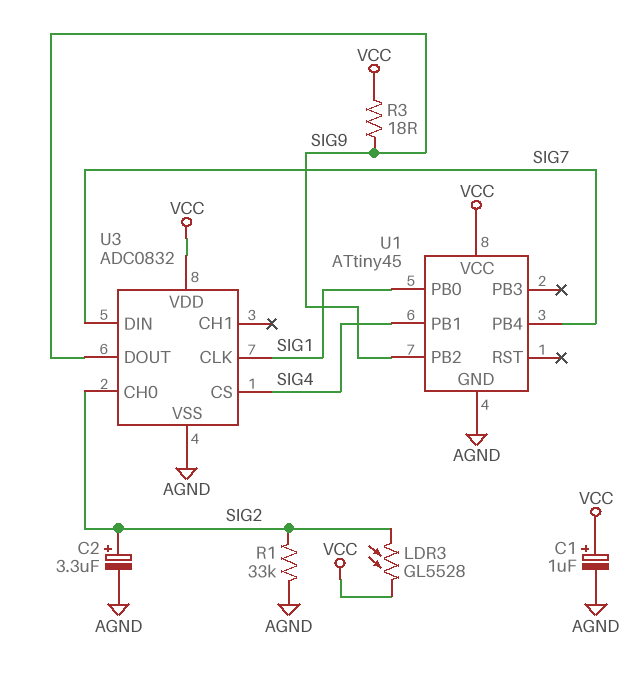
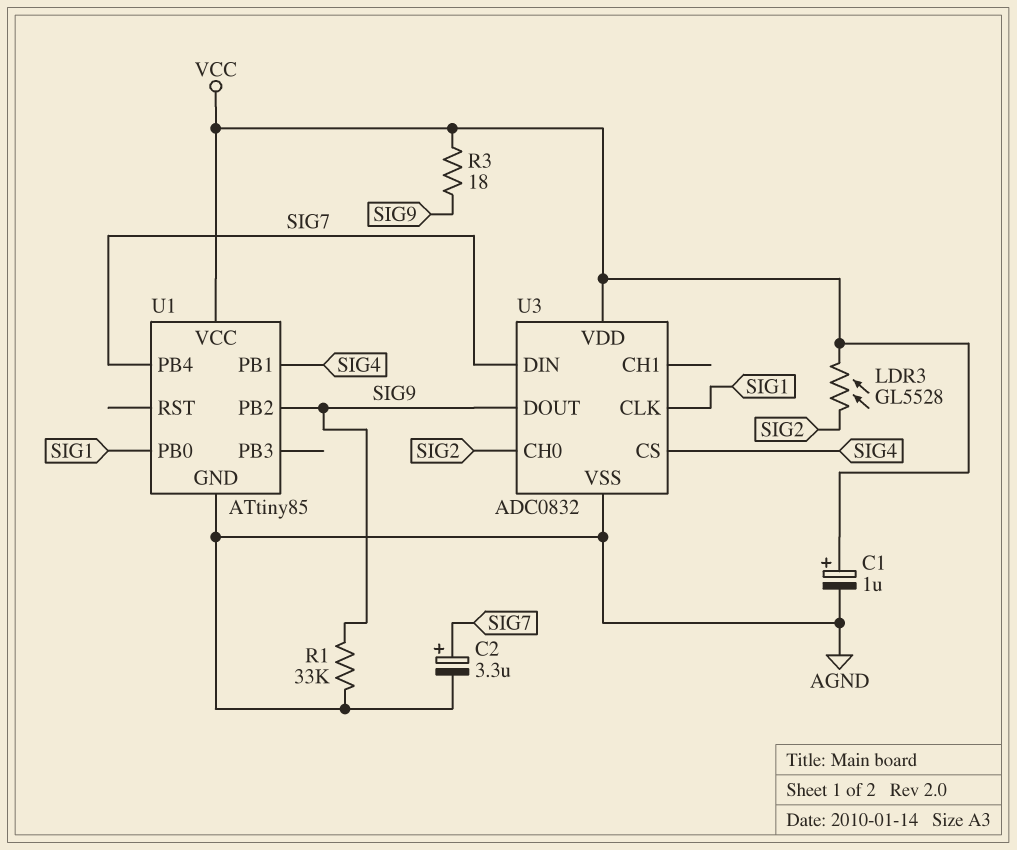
C2: 3.3uF (plus SIG2, minus AGND) -> 3.3uF (plus SIG7, minus AGND)
R1: 33k (AGND, SIG2) -> 33k (AGND, SIG9)
U1: ATtiny45 -> ATtiny85

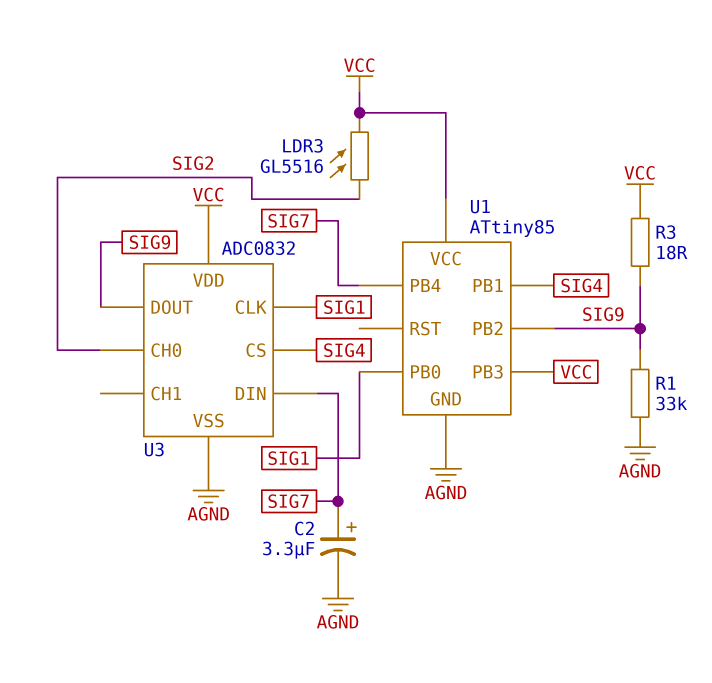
C1: 1uF (plus VCC, minus AGND) -> none
LDR3: GL5528 (SIG2, VCC) -> GL5516 (SIG2, VCC)
U1 pin PB3: none -> VCC

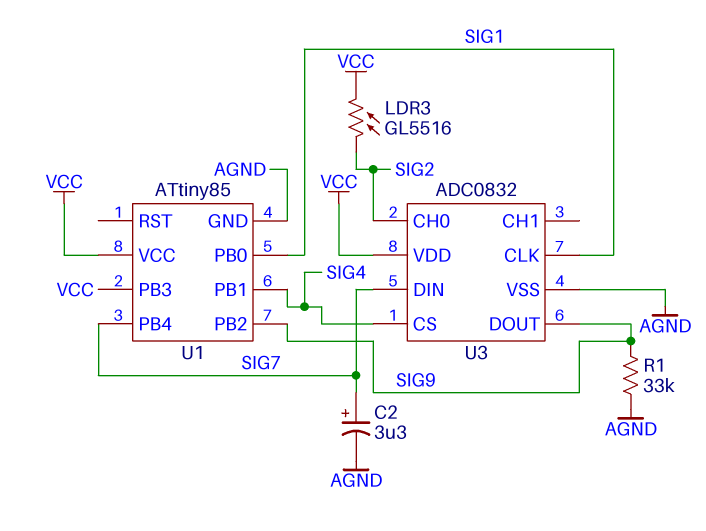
R3: 18 (SIG9, VCC) -> none

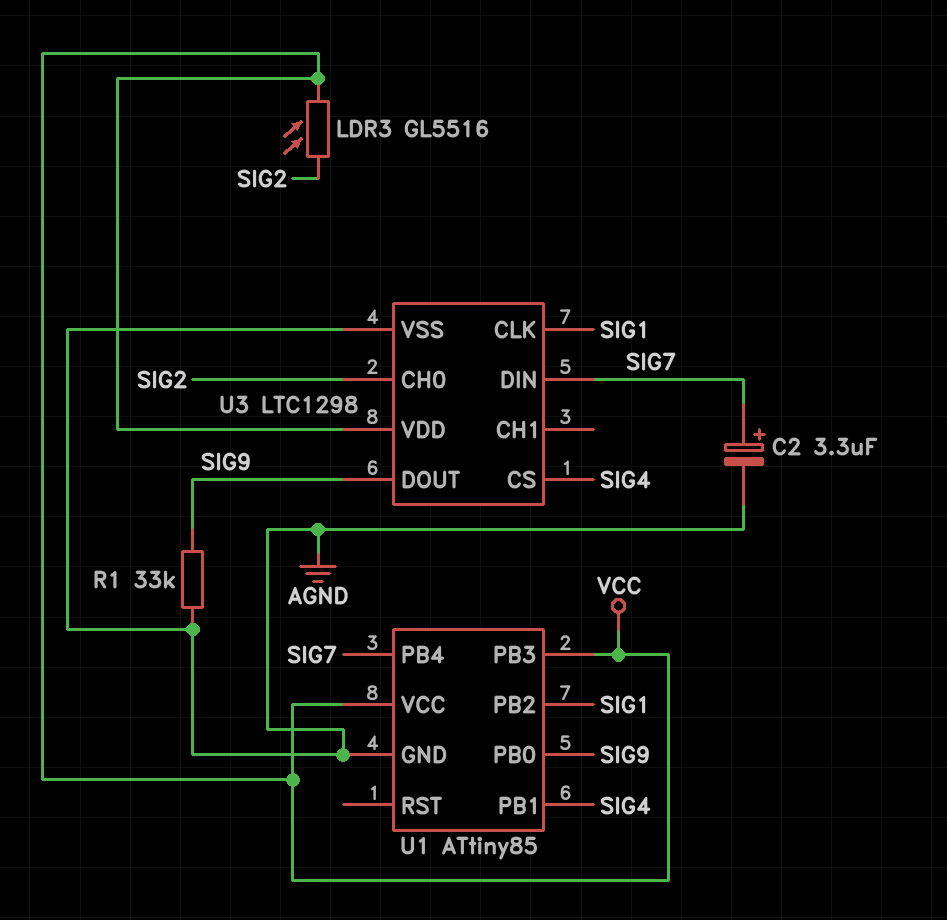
U1 pin PB0: SIG1 -> SIG9
U1 pin PB2: SIG9 -> SIG1
U3: ADC0832 -> LTC1298

